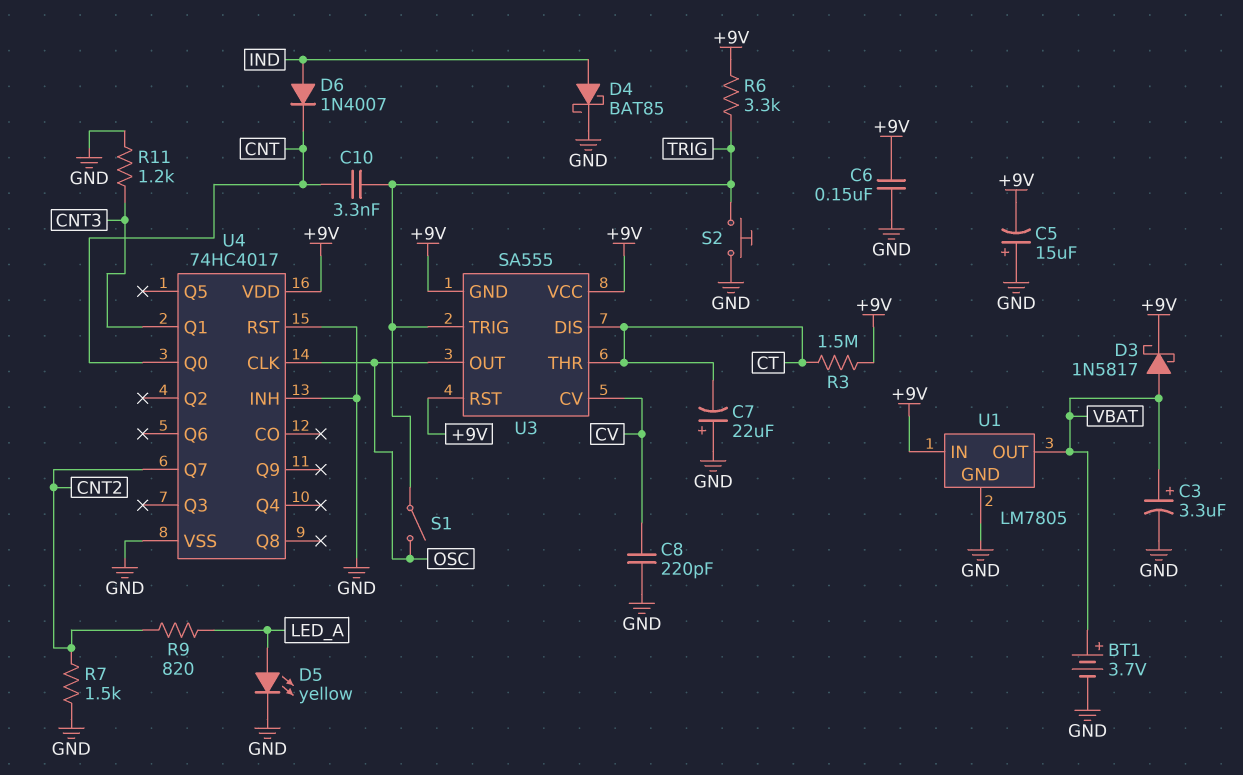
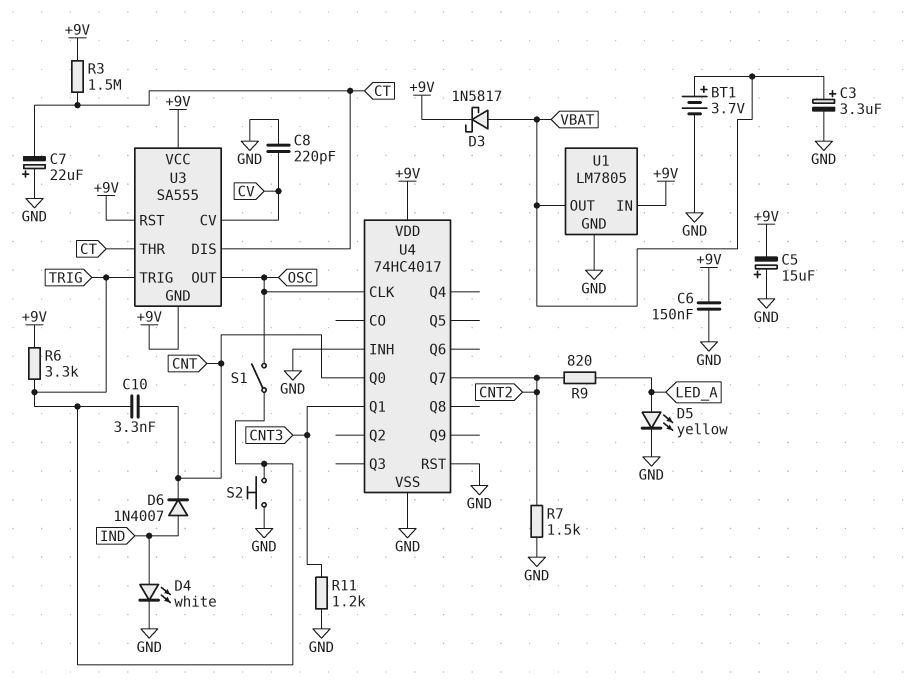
D4: schottky BAT85 (A IND, K GND) -> LED white (A IND, K GND)

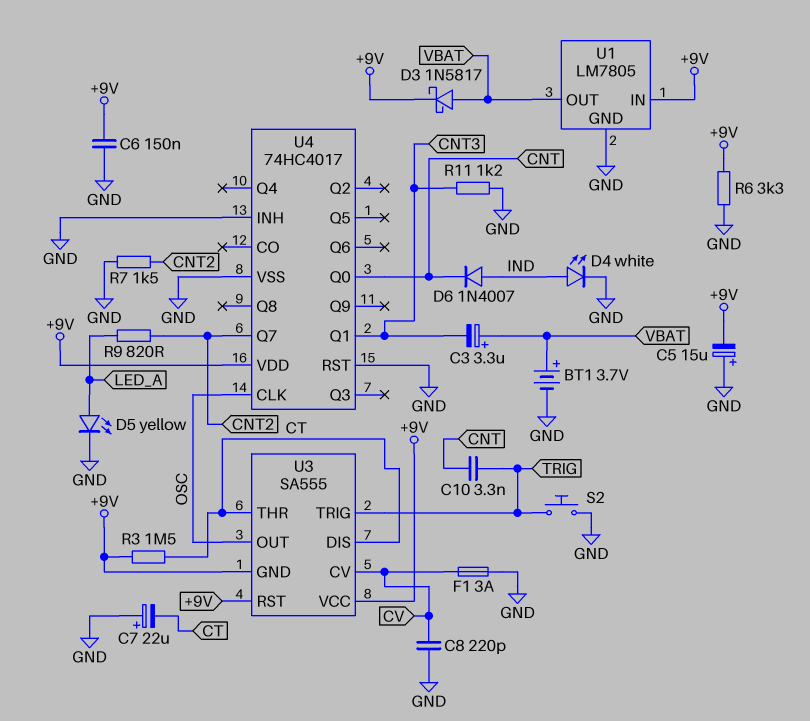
C3: 3.3uF (plus VBAT, minus GND) -> 3.3uF (plus VBAT, minus CNT3)
F1: none -> 3A (CV, GND)
R6: 3.3k (+9V, TRIG) -> 3.3k (+9V, GND)
S1: switch (OSC, TRIG) -> none

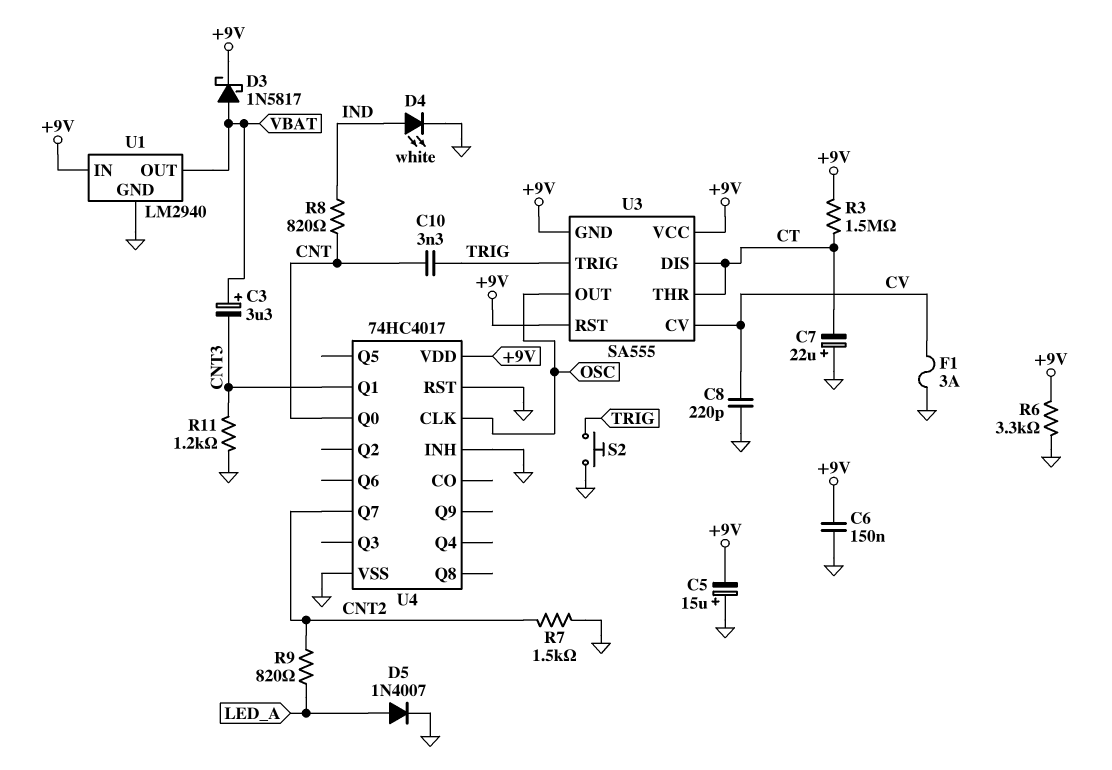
BT1: 3.7V (plus VBAT, minus GND) -> none
D5: LED yellow (A LED_A, K GND) -> diode 1N4007 (A LED_A, K GND)
D6: diode 1N4007 (A IND, K CNT) -> none
R8: none -> 820 (CNT, IND)
U1: LM7805 -> LM2940

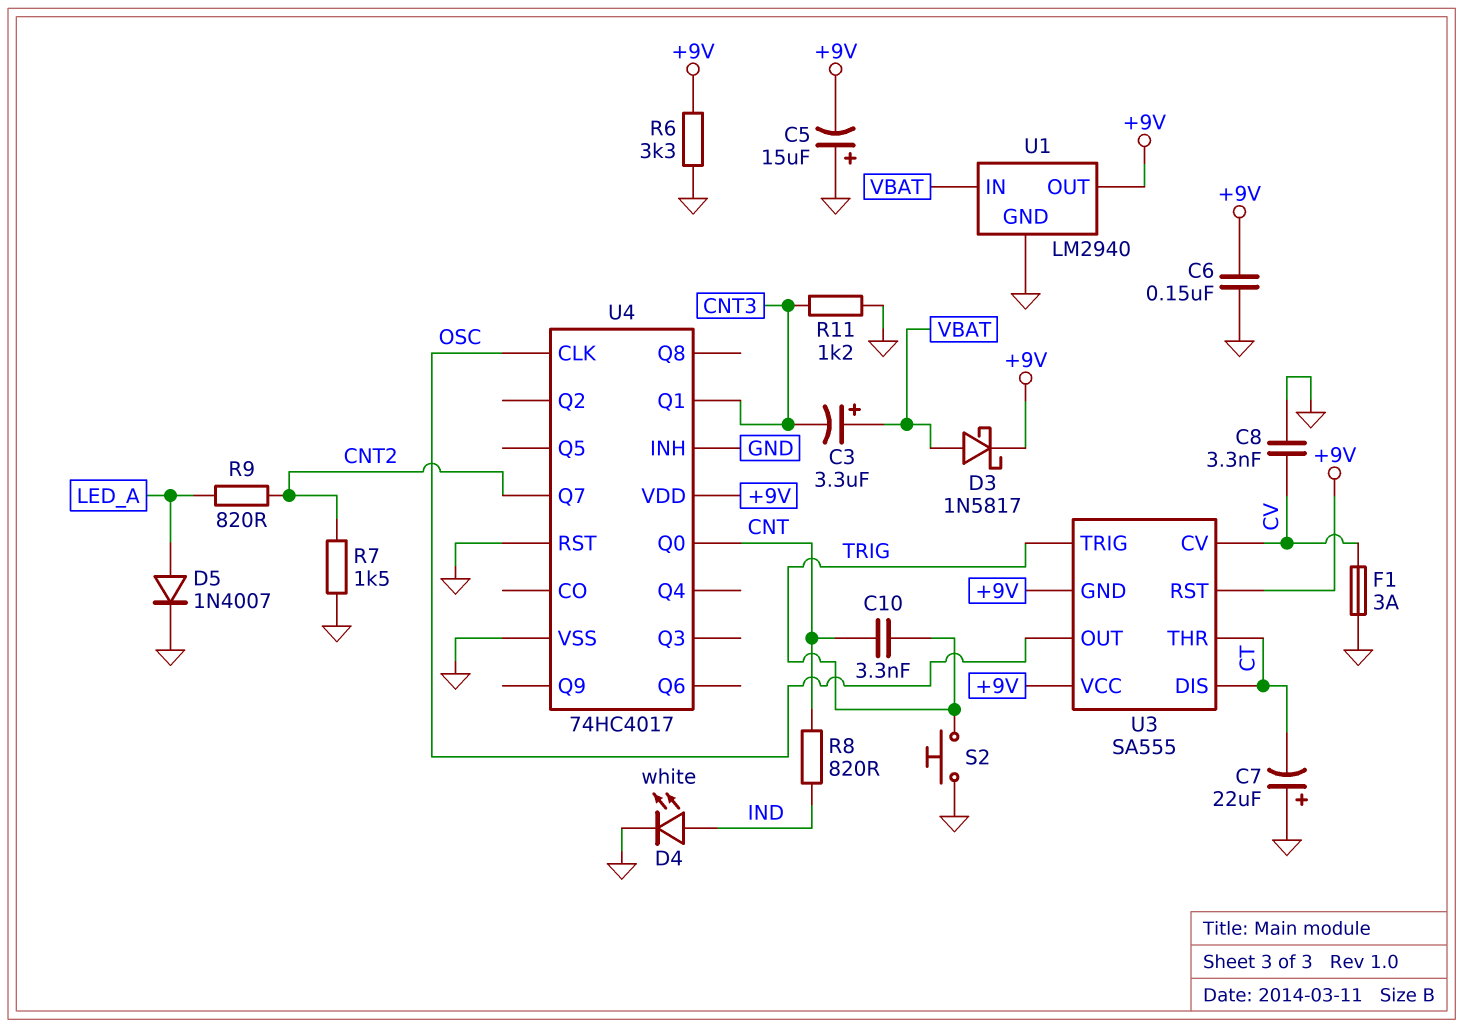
C8: 220pF (CV, GND) -> 3.3nF (CV, GND)
R3: 1.5M (+9V, CT) -> none
U1 pin IN: +9V -> VBAT
U1 pin OUT: VBAT -> +9V

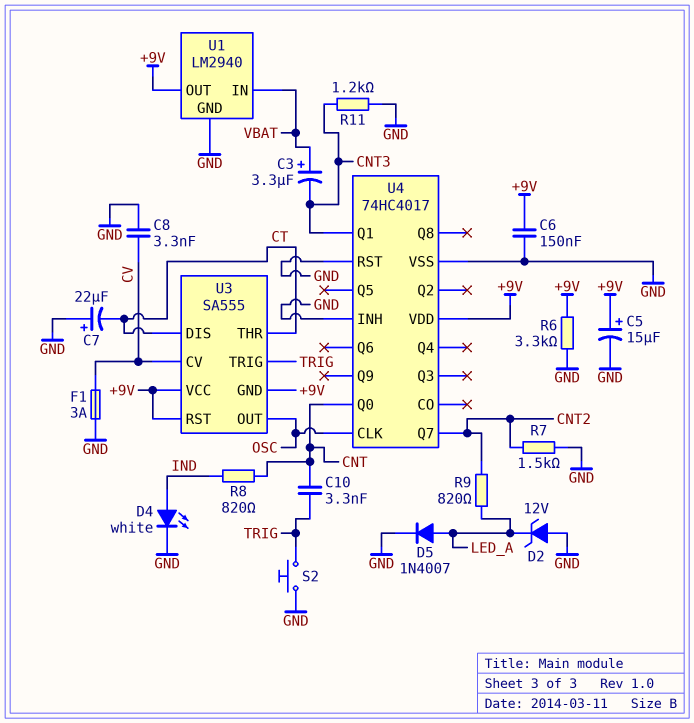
C5: 15uF (plus GND, minus +9V) -> 15uF (plus +9V, minus GND)
D2: none -> zener 12V (A GND, K LED_A)
D3: schottky 1N5817 (A VBAT, K +9V) -> none

